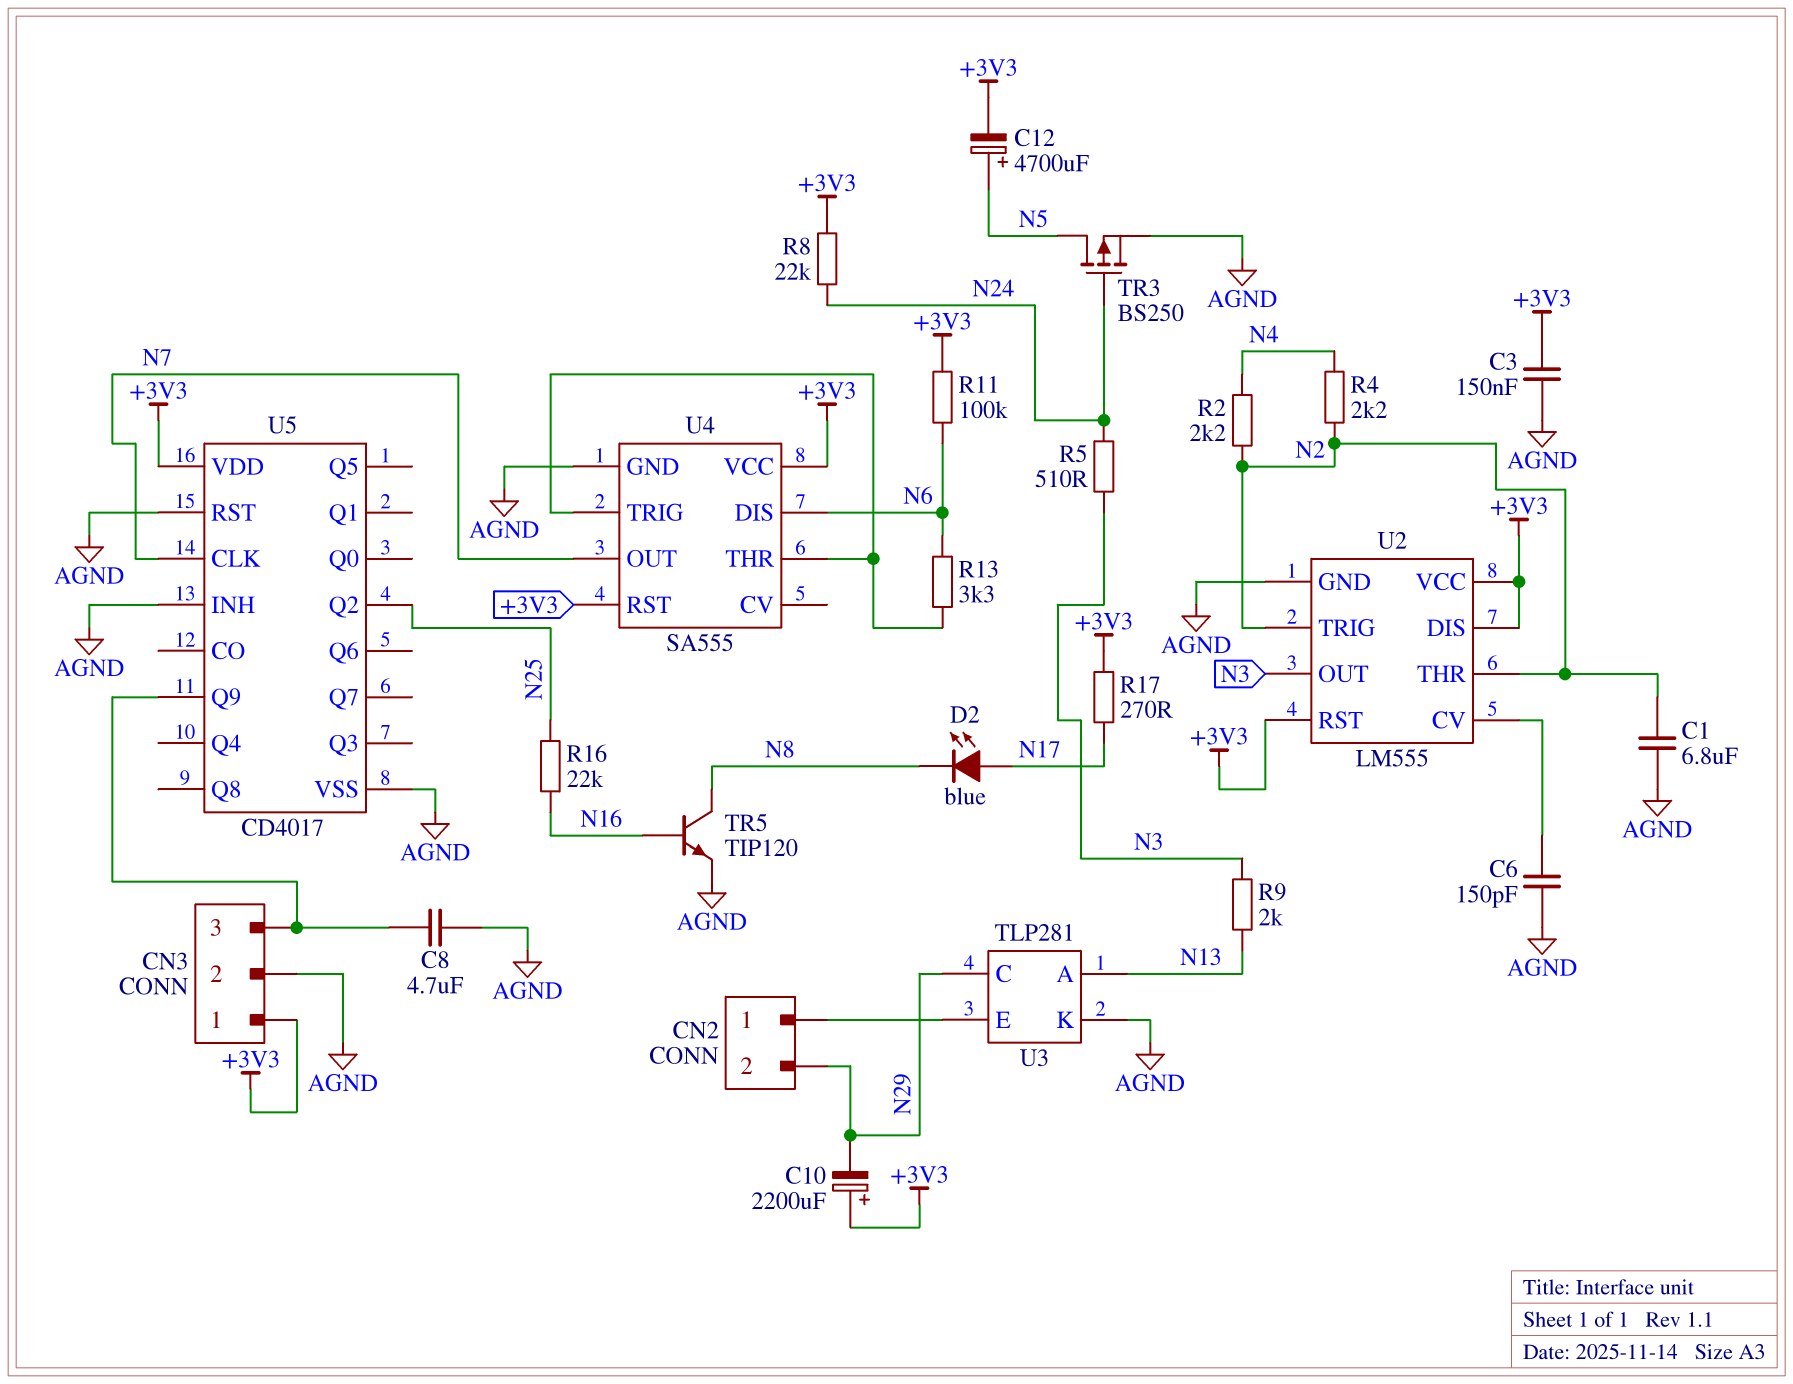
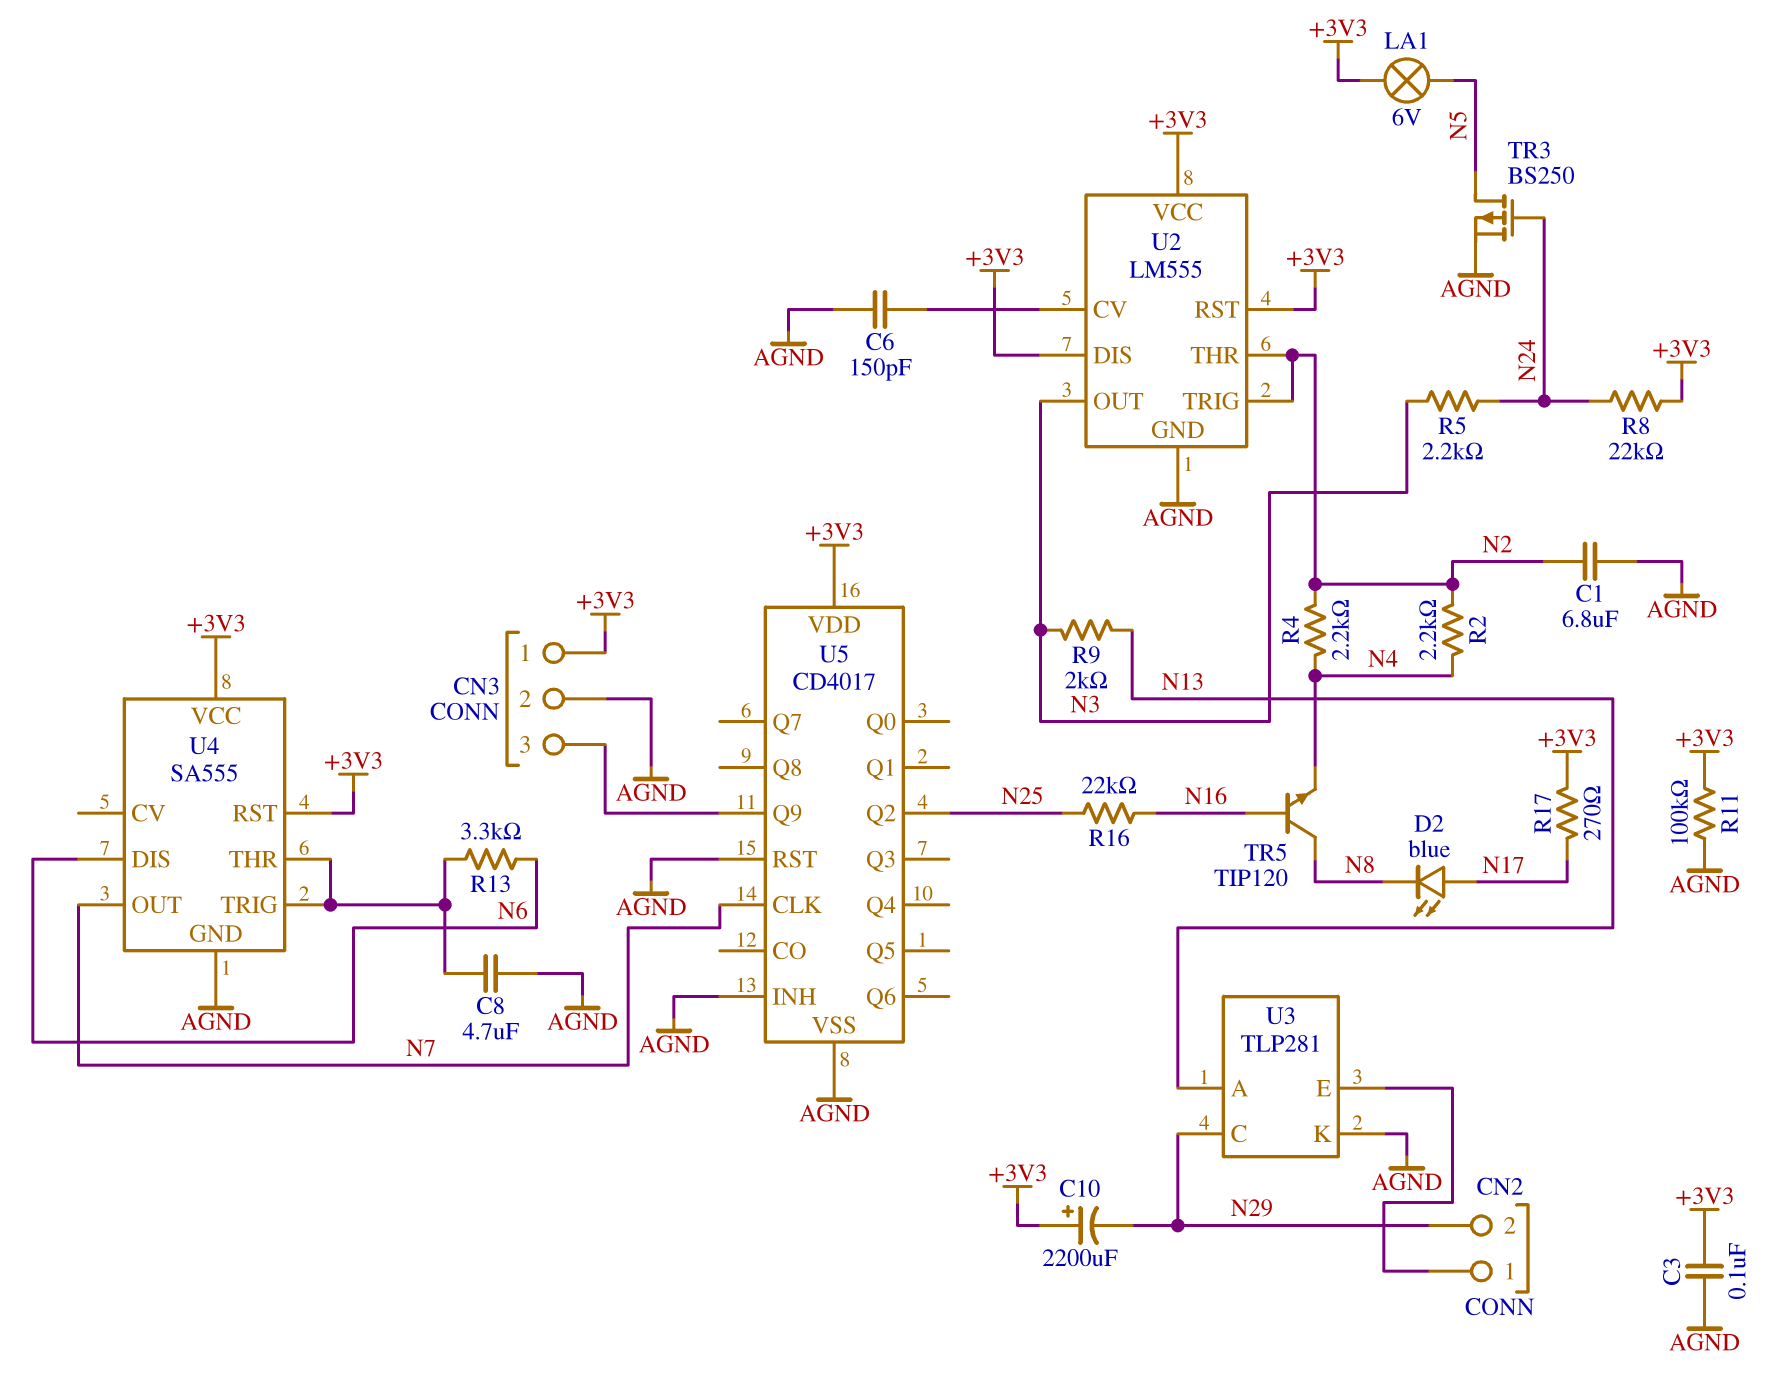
C3: 150nF (+3V3, AGND) -> 100nF (+3V3, AGND)
C8: 4.7uF (AGND, CN3/3) -> 4.7uF (AGND, U4/THR)
C12: 4700uF (plus N5, minus +3V3) -> none
LA1: none -> lamp 6V (+3V3, N5)
R5: 510 (N3, N24) -> 2.2k (N3, N24)
R11: 100k (+3V3, N6) -> 100k (+3V3, AGND)
TR5: NPN TIP120 (B N16, C N8, E AGND) -> NPN TIP120 (B N16, C N8, E N4)

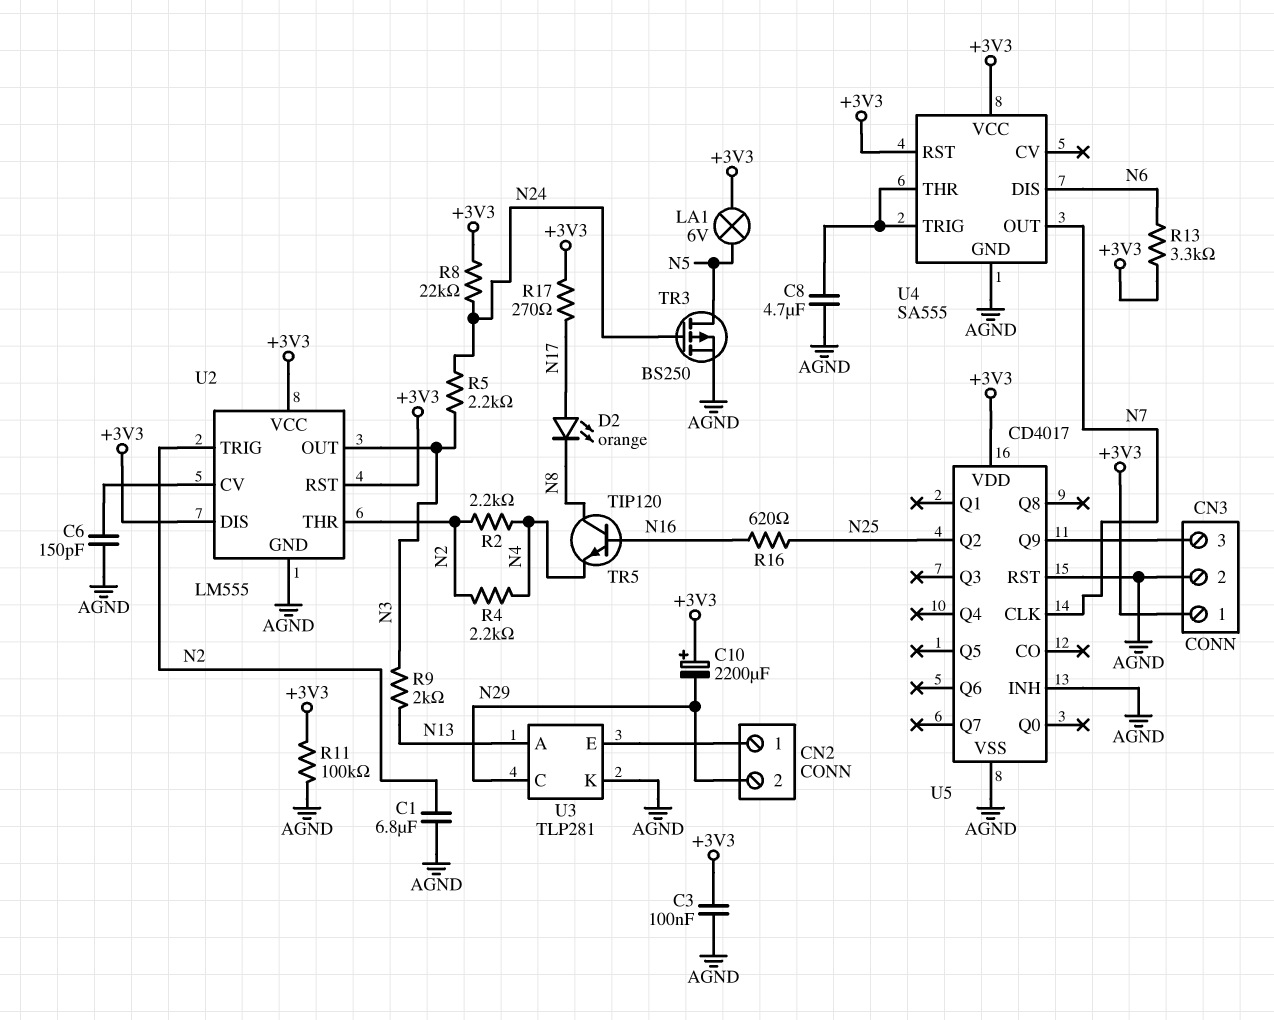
D2: LED blue (A N17, K N8) -> LED orange (A N17, K N8)
R13: 3.3k (N6, U4/THR) -> 3.3k (+3V3, N6)
R16: 22k (N16, N25) -> 620 (N16, N25)

